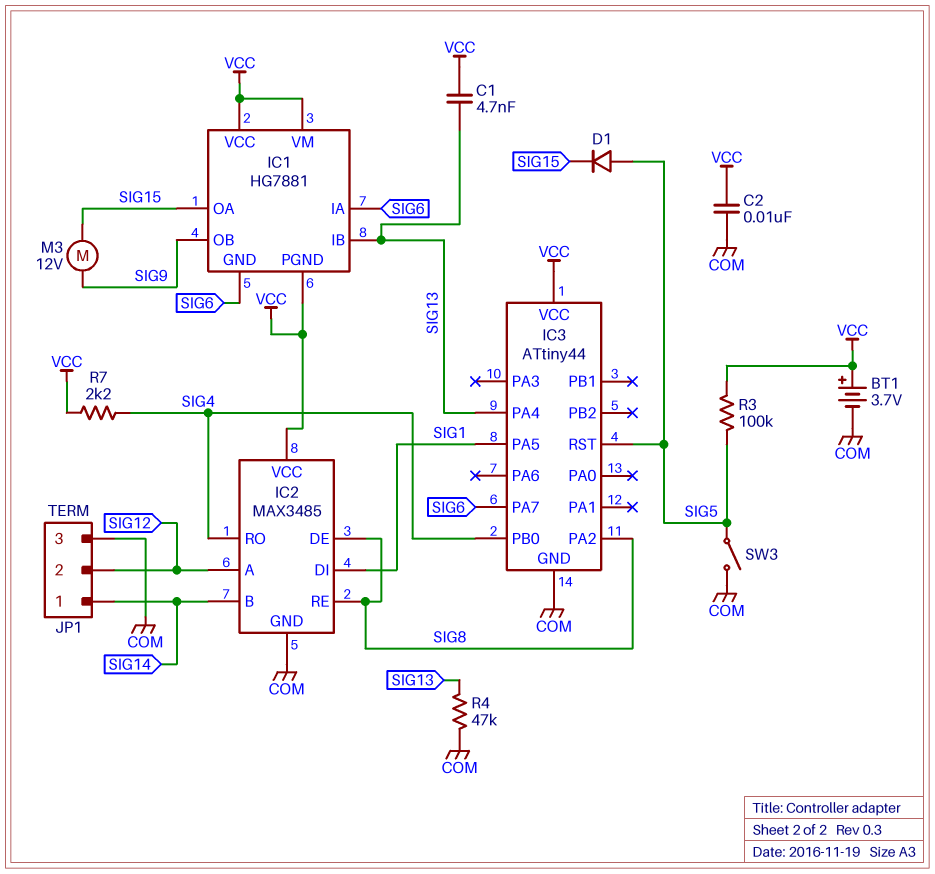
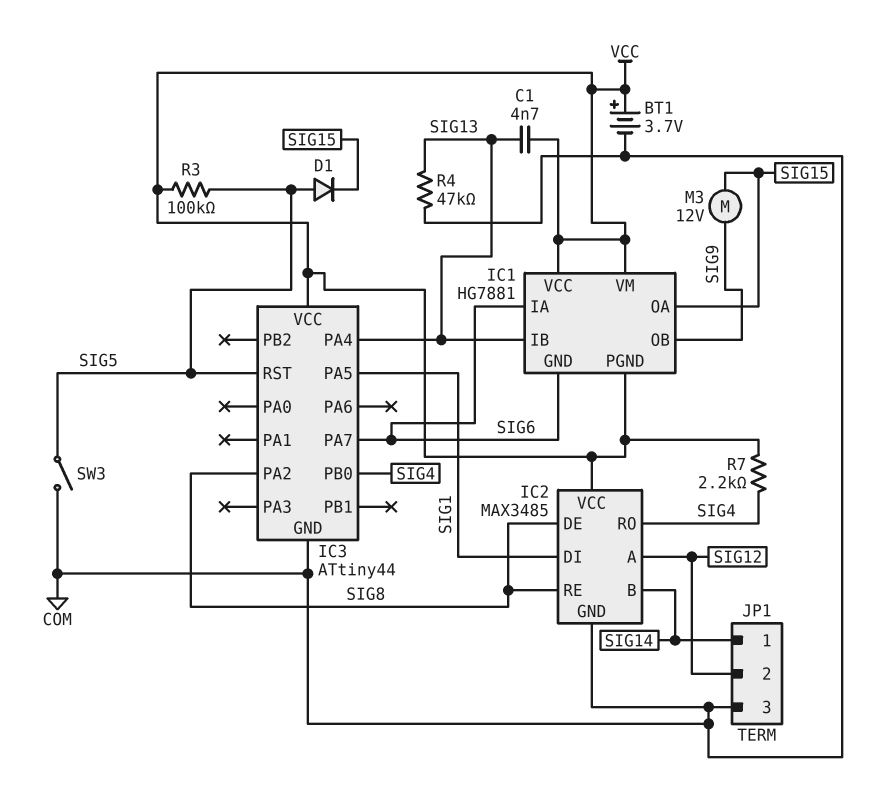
C2: 10nF (COM, VCC) -> none

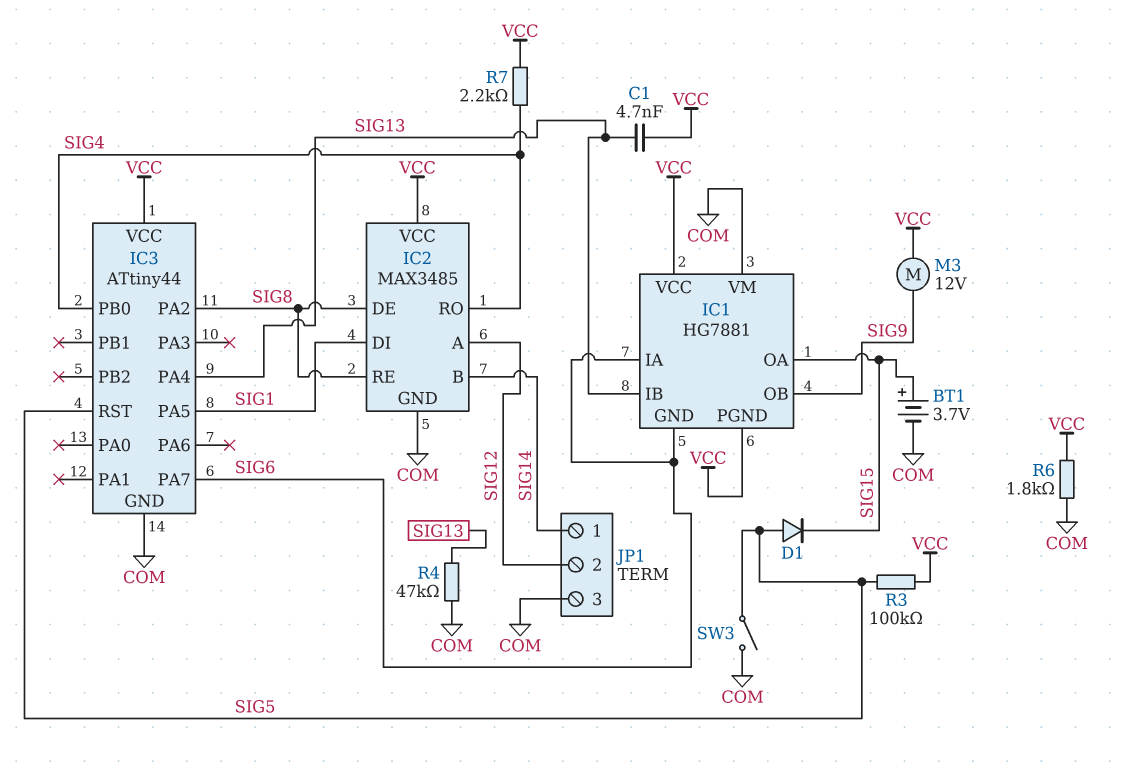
BT1: 3.7V (plus VCC, minus COM) -> 3.7V (plus SIG15, minus COM)
IC1 pin VM: VCC -> COM
M3: motor 12V (SIG9, SIG15) -> motor 12V (SIG9, VCC)
R6: none -> 1.8k (COM, VCC)

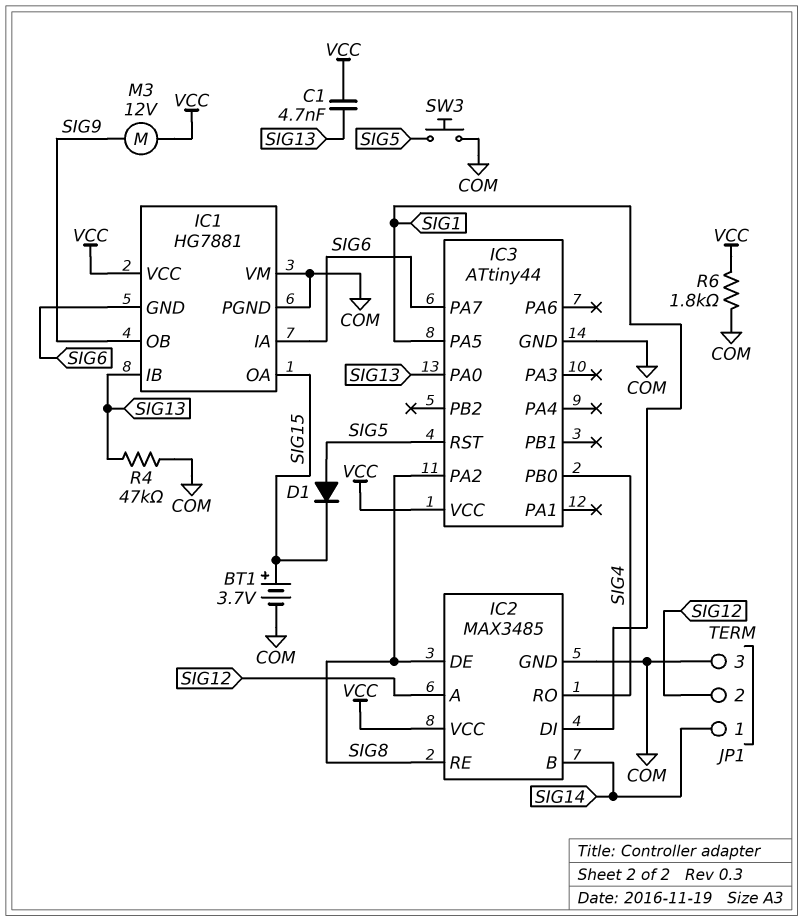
IC1 pin PGND: VCC -> COM
IC3 pin PA0: none -> SIG13
IC3 pin PA4: SIG13 -> none
R3: 100k (SIG5, VCC) -> none
R7: 2.2k (SIG4, VCC) -> none
SW3: switch (COM, SIG5) -> button (COM, SIG5)

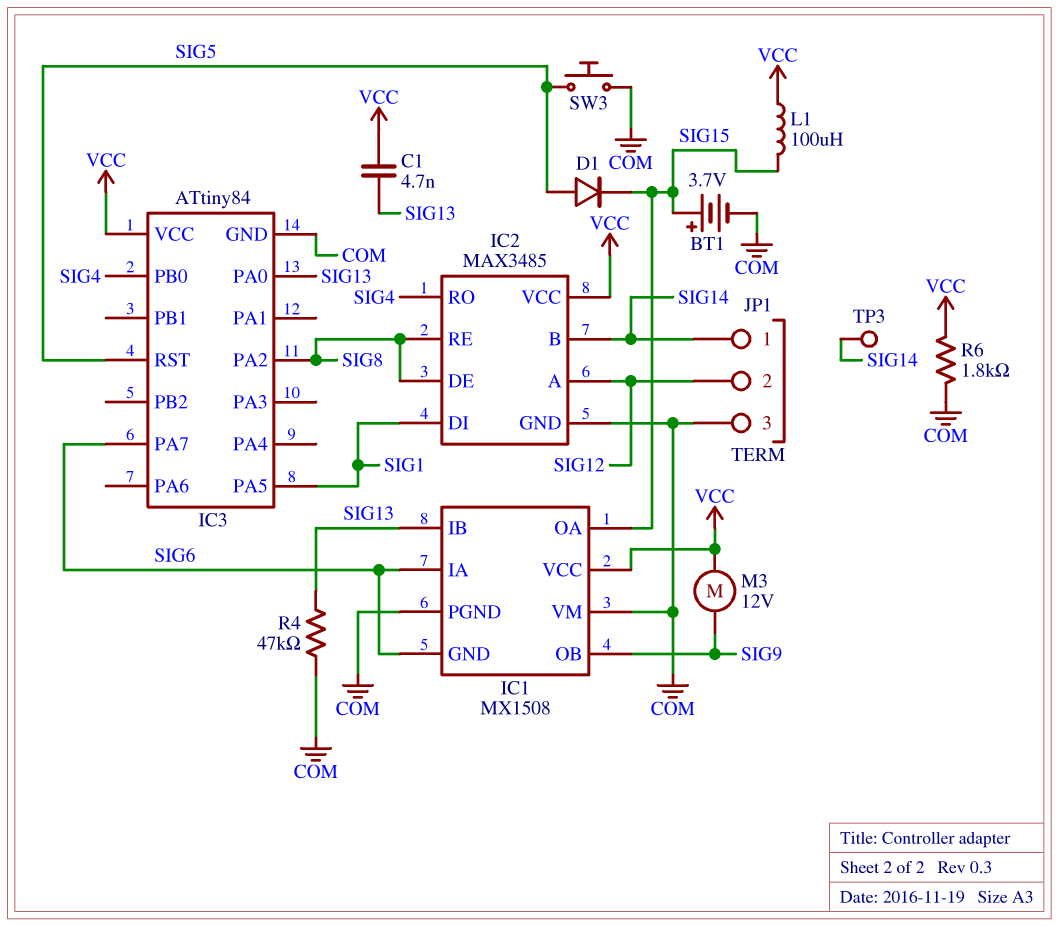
IC1: HG7881 -> MX1508
IC3: ATtiny44 -> ATtiny84
L1: none -> 100uH (SIG15, VCC)
TP3: none -> test point (SIG14)

